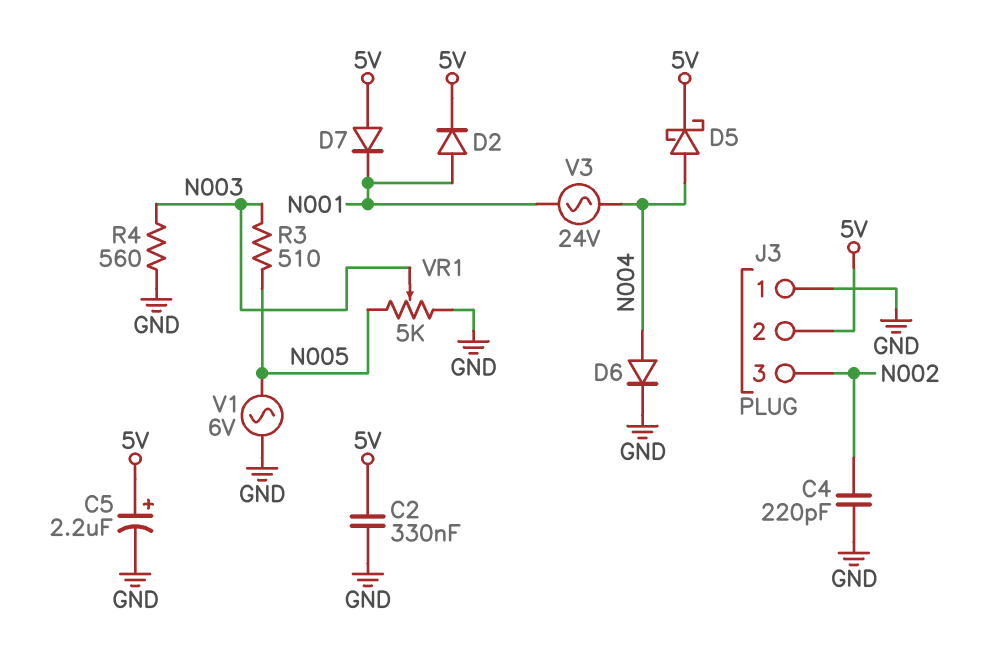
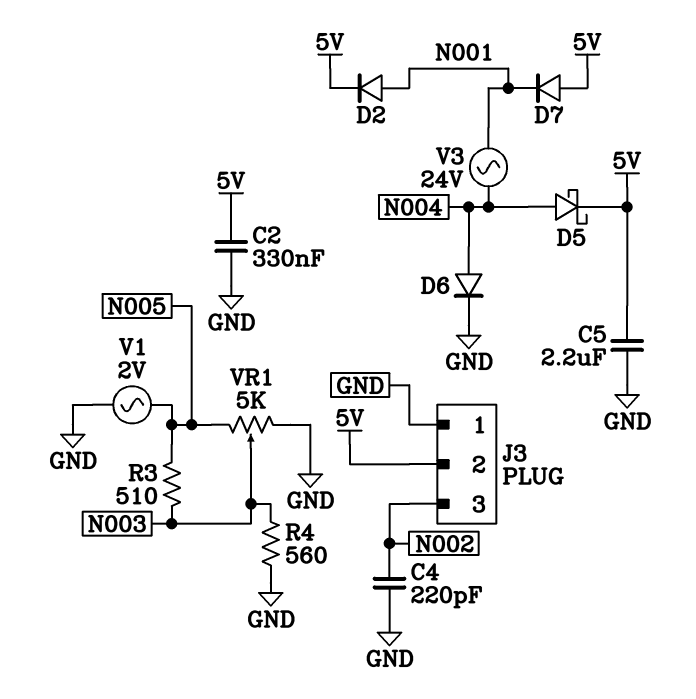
C5: 2.2uF (plus 5V, minus GND) -> 2.2uF (5V, GND)
V1: AC 6V (GND, N005) -> AC 2V (GND, N005)

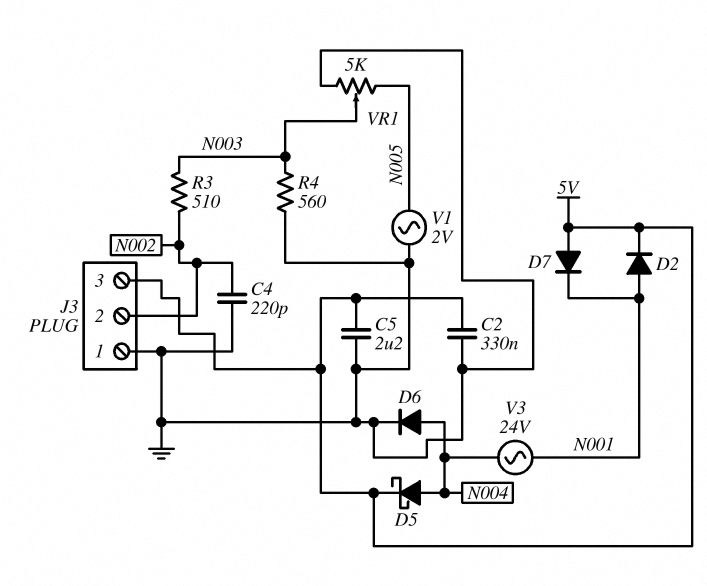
J3 pin 2: 5V -> N002
J3 pin 3: N002 -> 5V
R3: 510 (N003, N005) -> 510 (N002, N003)

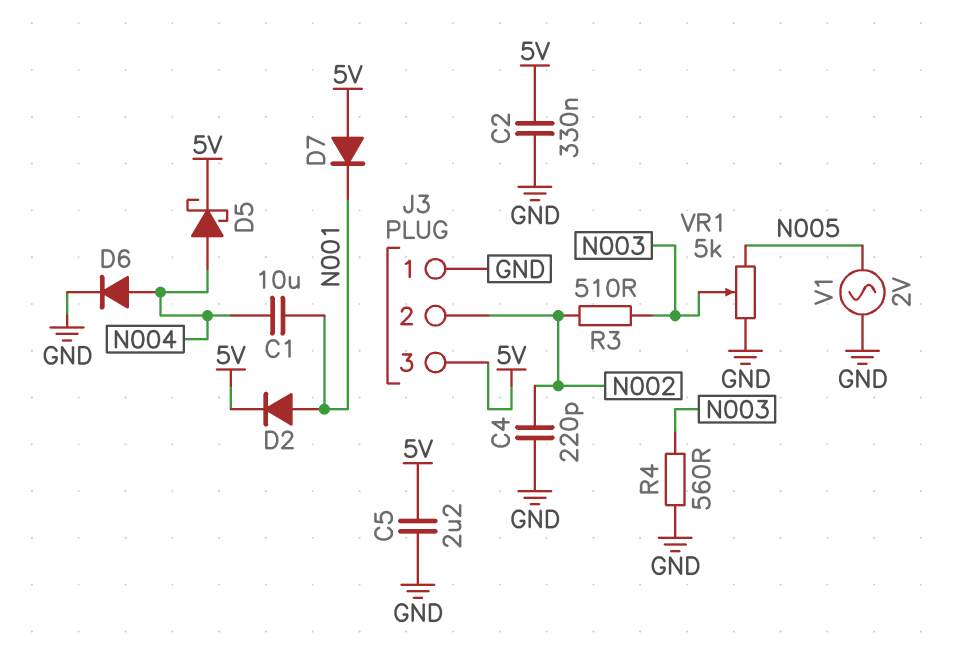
C1: none -> 10uF (N001, N004)
V3: AC 24V (N001, N004) -> none

